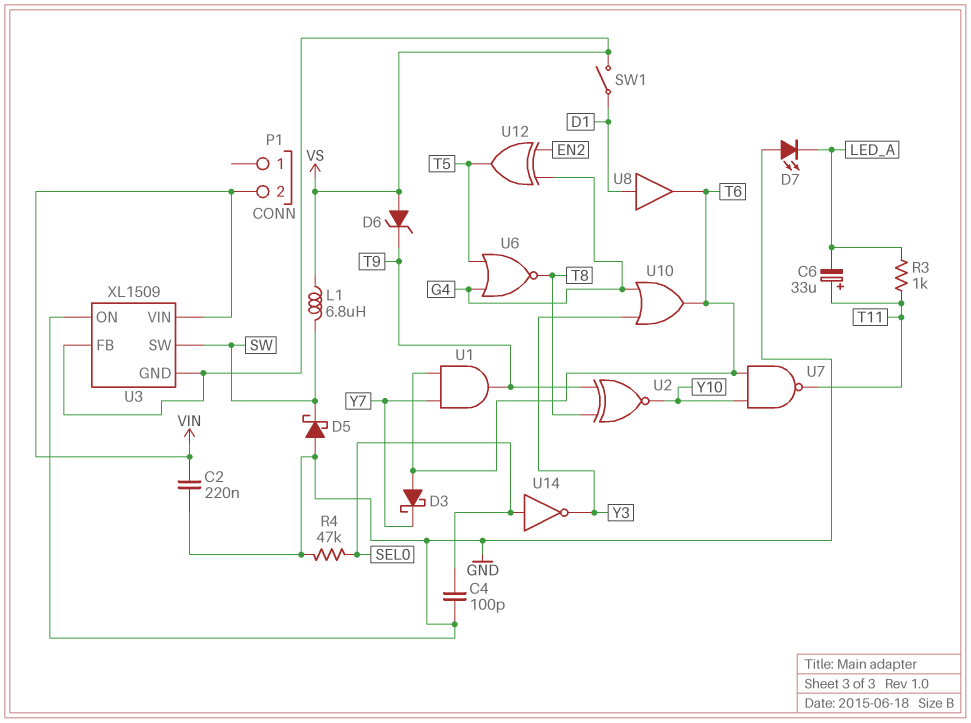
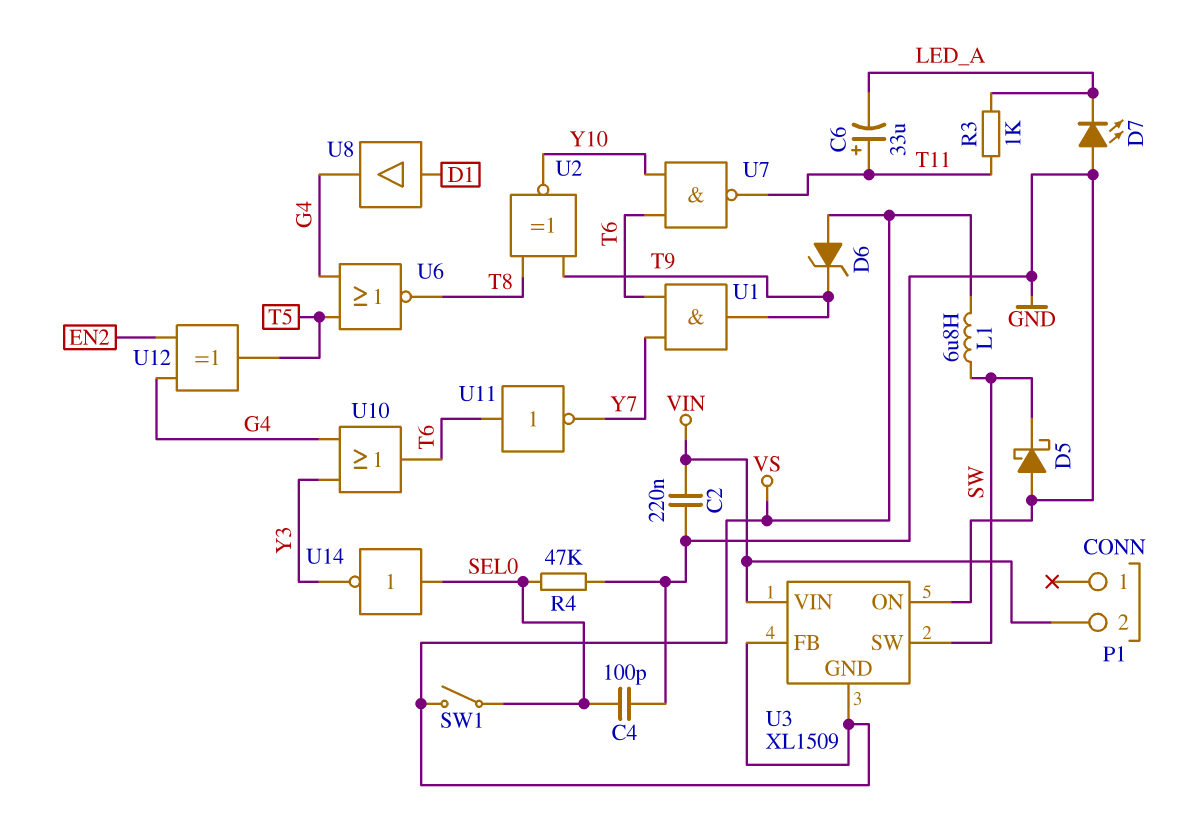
D3: schottky (A T6, K Y7) -> none
SW1: switch (D1, VS) -> switch (SEL0, VS)
U8: buffer (in D1, out T6) -> buffer (in D1, out G4)
U11: none -> NOT (in T6, out Y7)

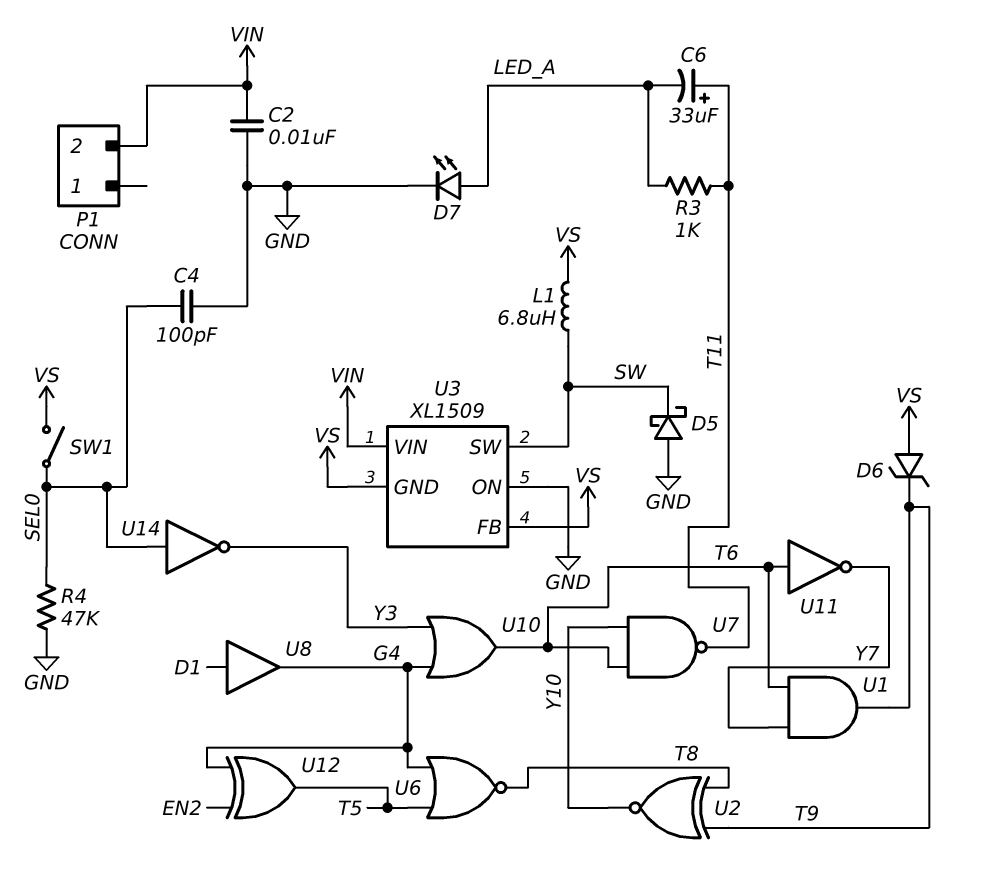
C2: 220nF (GND, VIN) -> 10nF (GND, VIN)
D7: LED (A GND, K LED_A) -> LED (A LED_A, K GND)

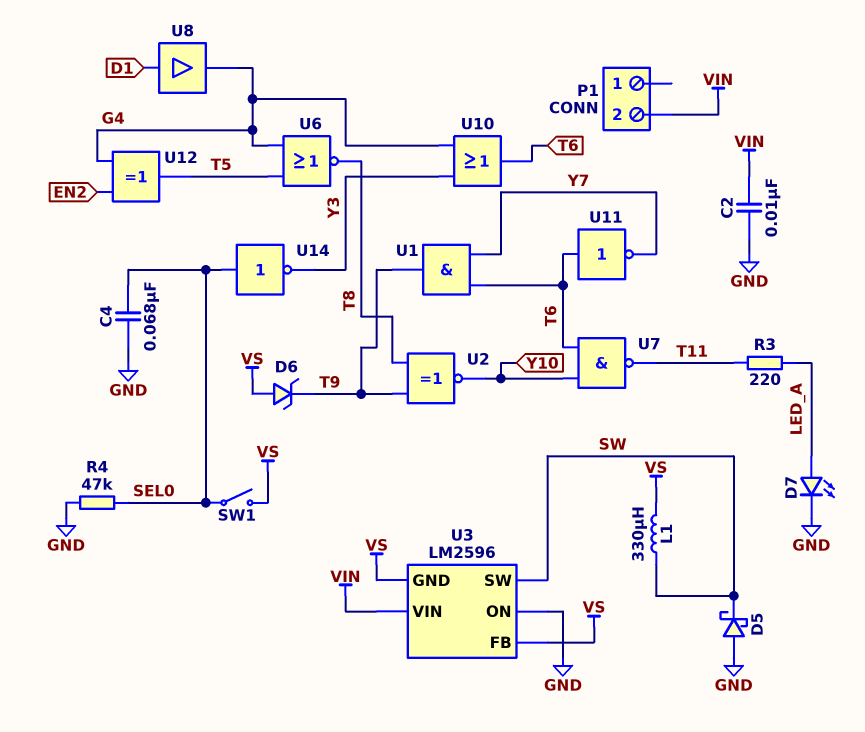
C4: 100pF (GND, SEL0) -> 68nF (GND, SEL0)
C6: 33uF (plus T11, minus LED_A) -> none
L1: 6.8uH (SW, VS) -> 330uH (SW, VS)
R3: 1k (LED_A, T11) -> 220 (LED_A, T11)
U3: XL1509 -> LM2596

